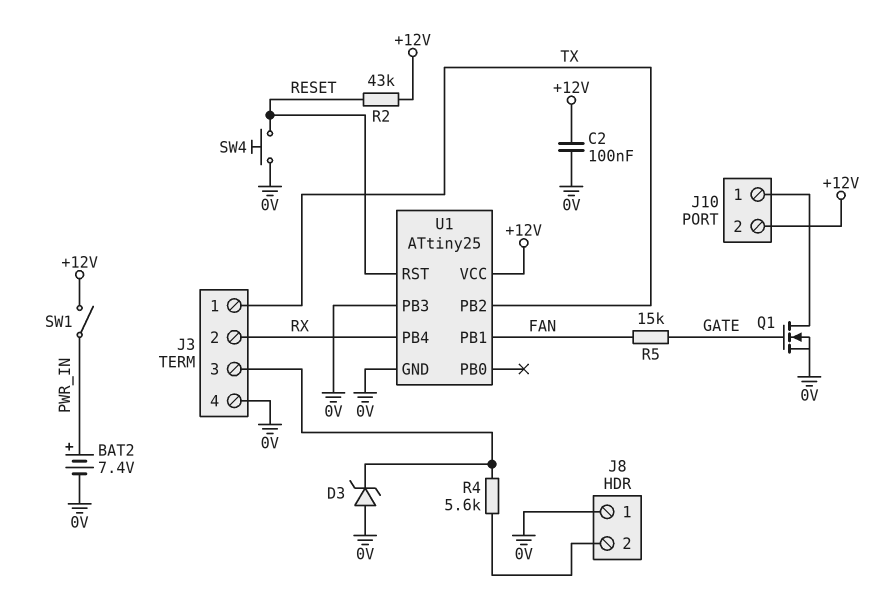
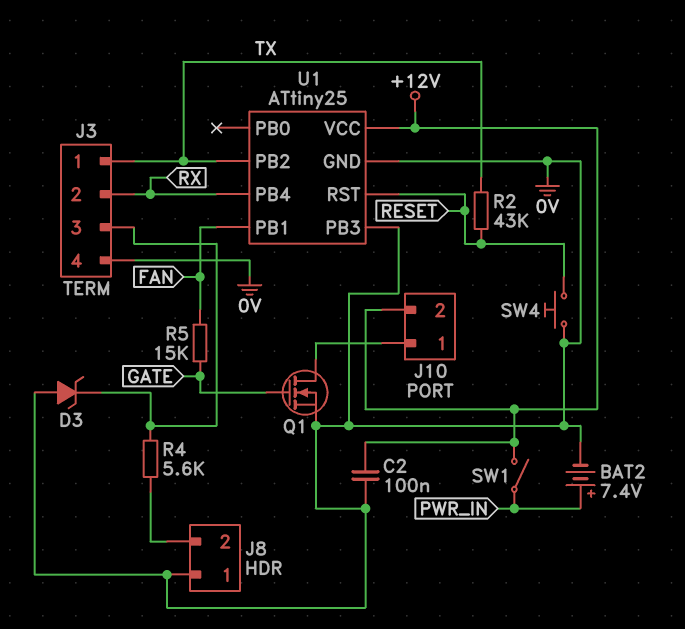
R2: 43k (+12V, RESET) -> 43k (RESET, TX)

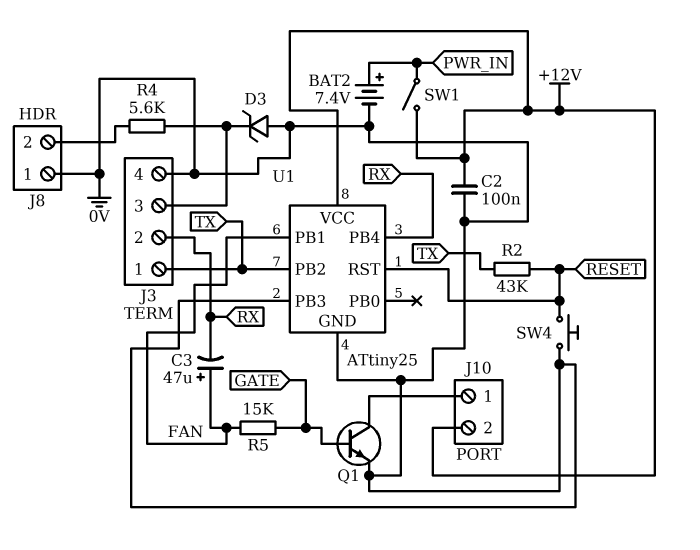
C3: none -> 47uF (plus FAN, minus RX)
Q1: NMOS (G GATE, D J10/1, S 0V) -> NPN (B GATE, C J10/1, E 0V)

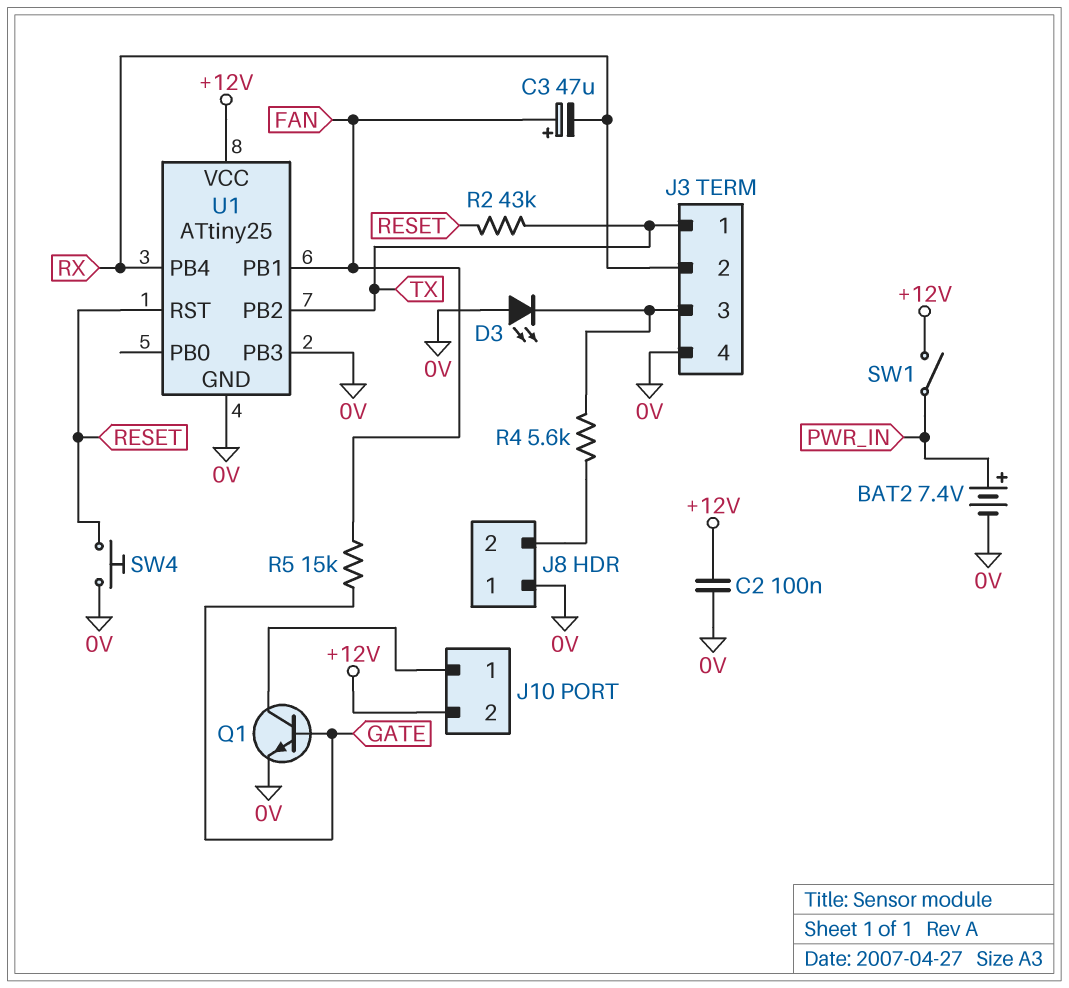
D3: zener (A 0V, K J3/3) -> LED (A 0V, K J3/3)

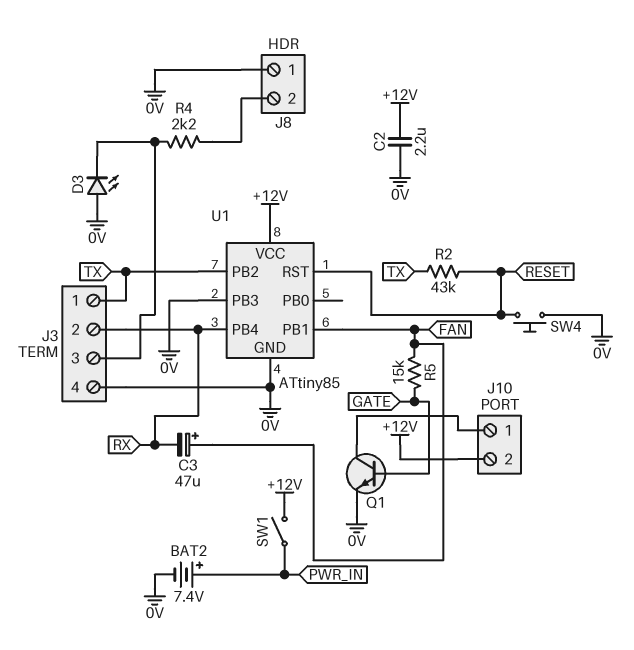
C2: 100nF (+12V, 0V) -> 2.2uF (+12V, 0V)
R4: 5.6k (J3/3, J8/2) -> 2.2k (J3/3, J8/2)
U1: ATtiny25 -> ATtiny85

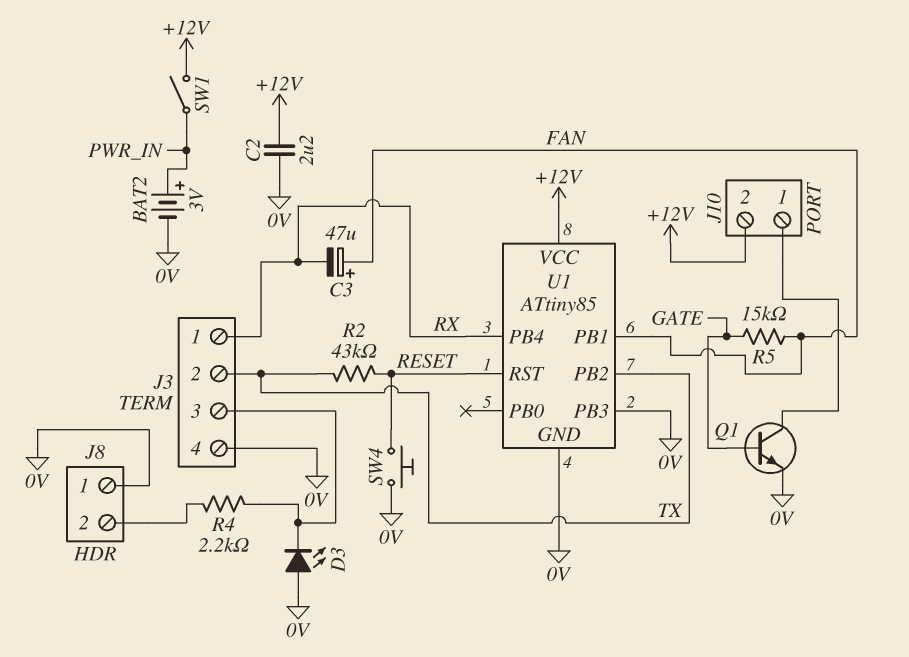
BAT2: 7.4V (plus PWR_IN, minus 0V) -> 3V (plus PWR_IN, minus 0V)
J3 pin 1: TX -> RX
J3 pin 2: RX -> TX

